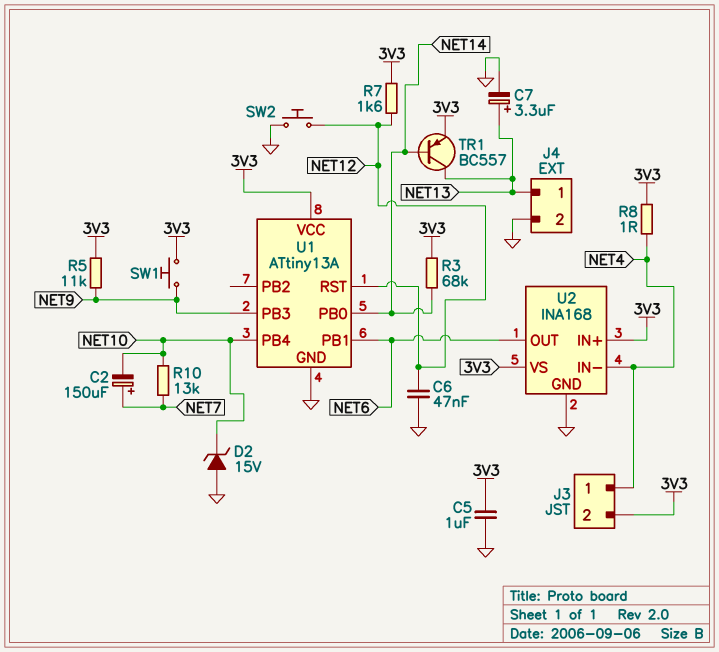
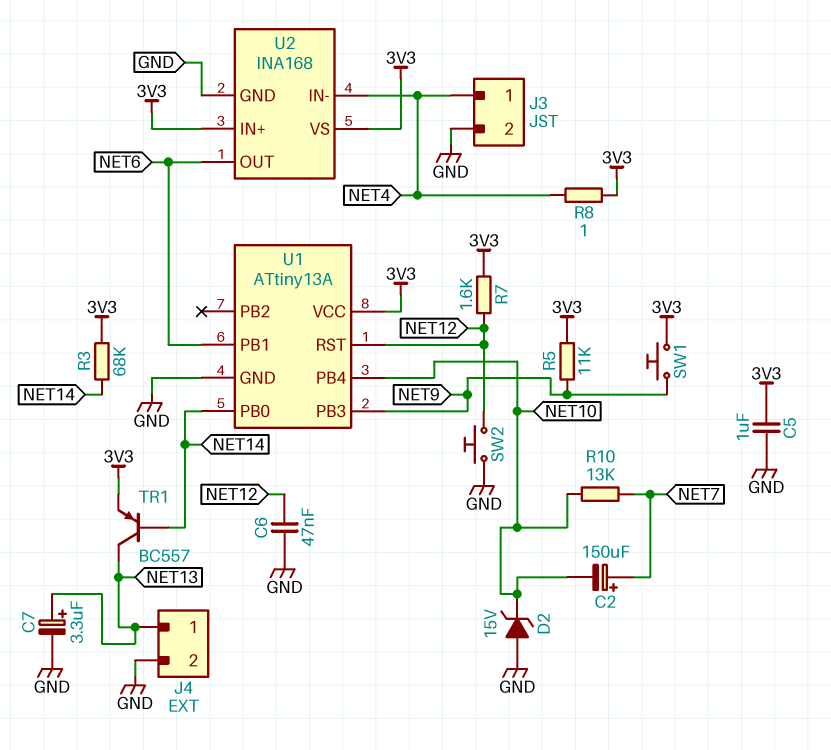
J3 pin 2: 3V3 -> GND

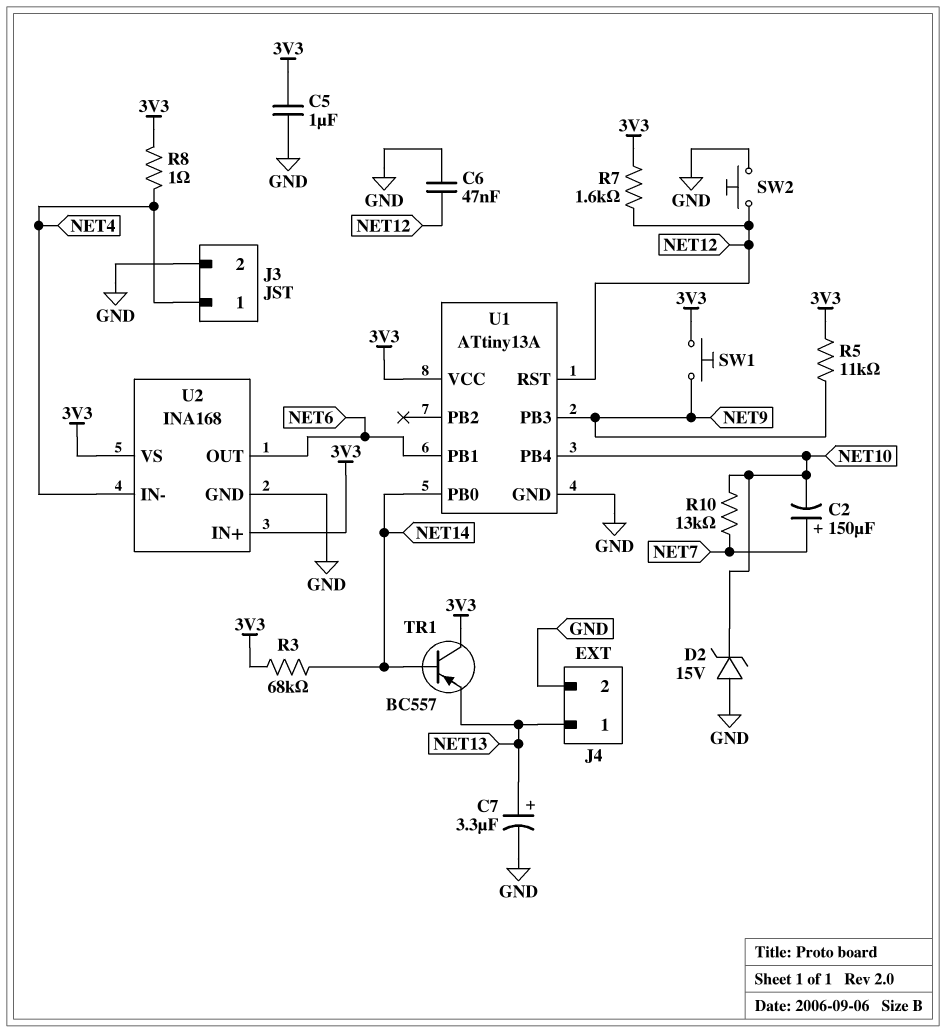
TR1: PNP BC557 (B NET14, C NET13, E 3V3) -> PNP BC557 (B NET14, C 3V3, E NET13)

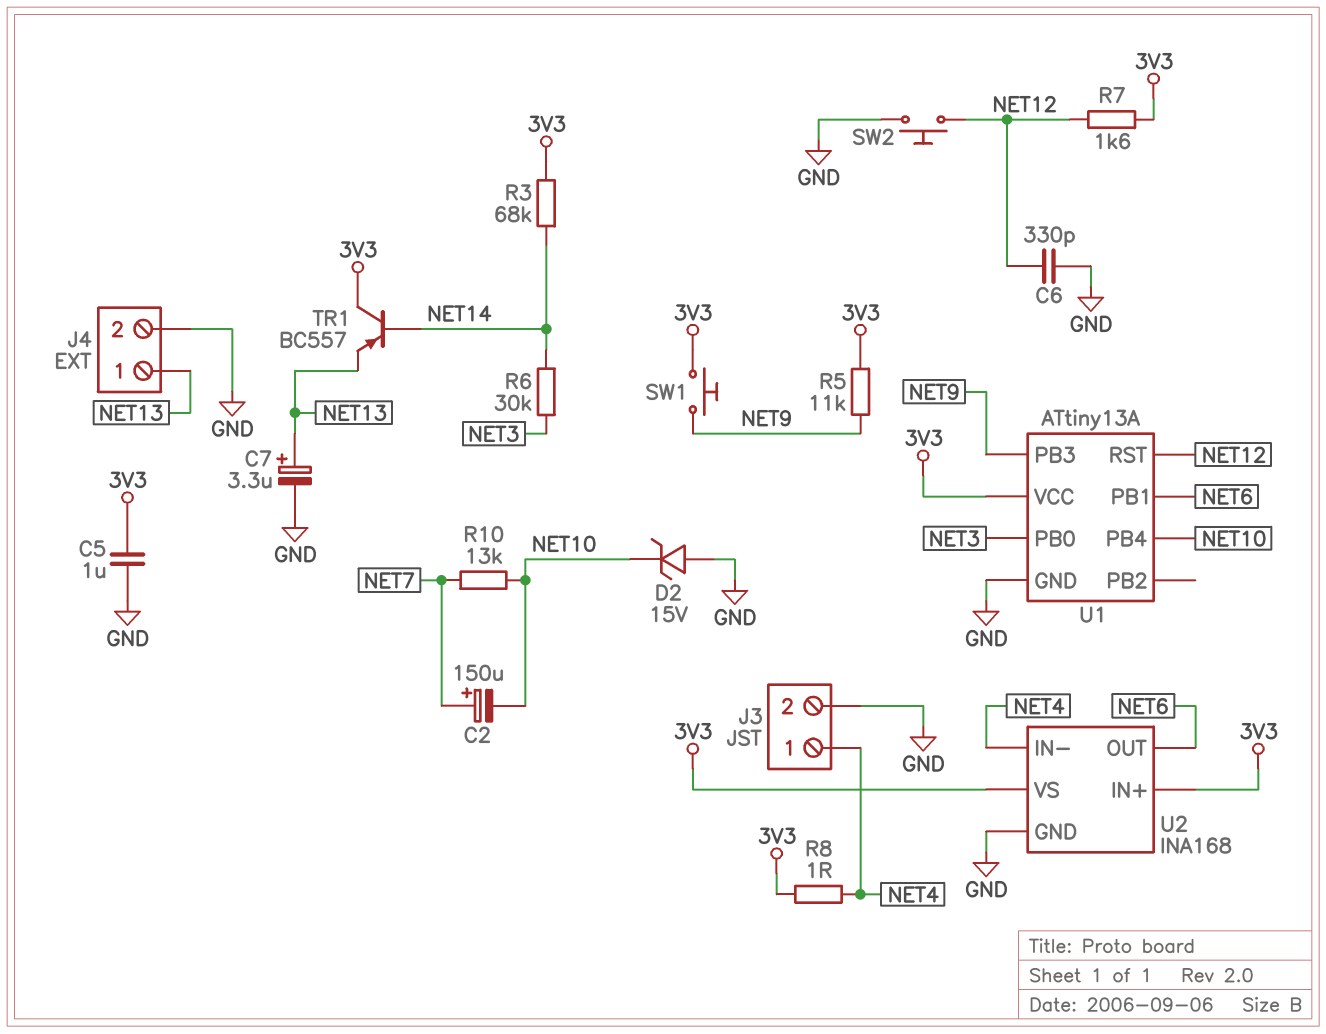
C6: 47nF (GND, NET12) -> 330pF (GND, NET12)
R6: none -> 30k (NET3, NET14)
U1 pin PB0: NET14 -> NET3

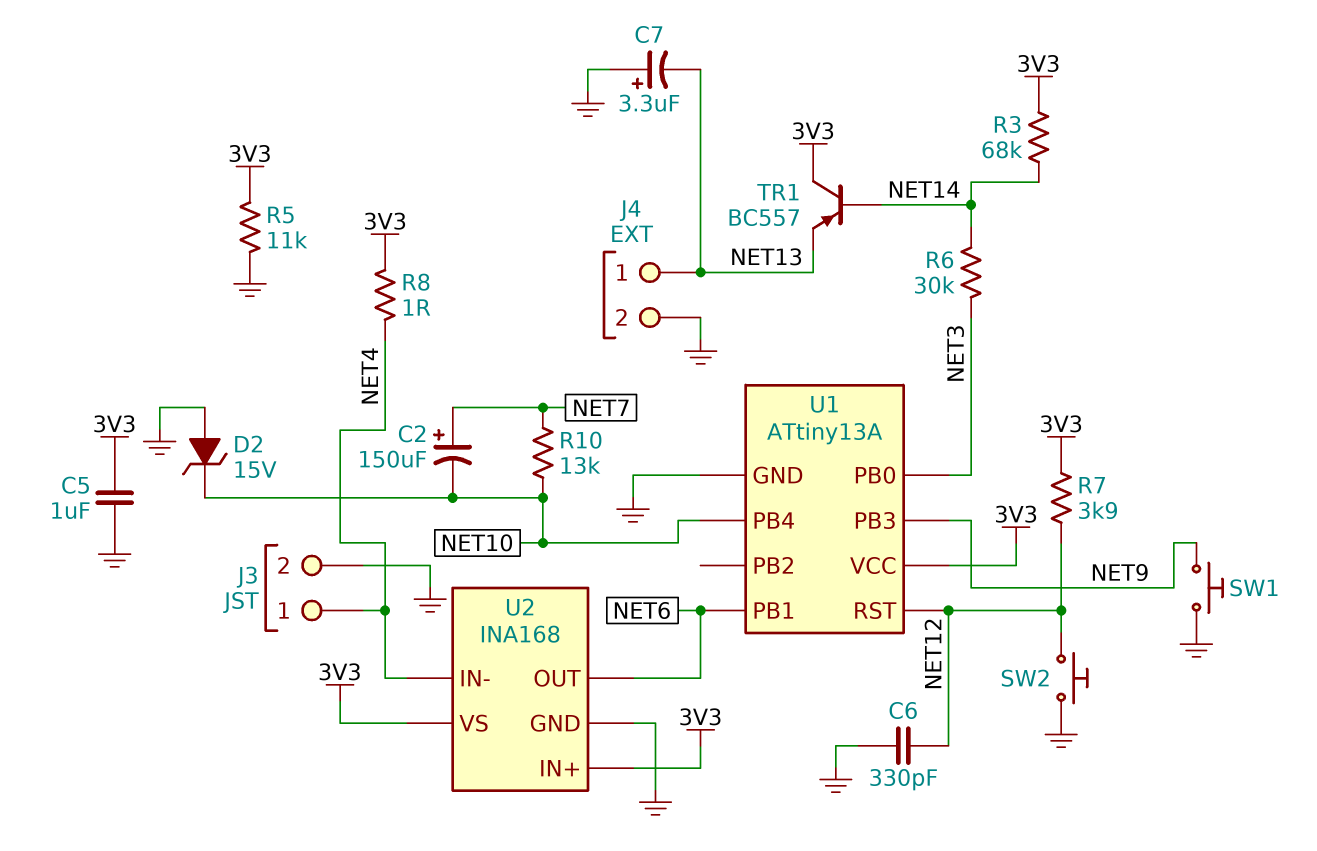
C7: 3.3uF (plus NET13, minus GND) -> 3.3uF (plus GND, minus NET13)
R5: 11k (3V3, NET9) -> 11k (3V3, GND)
R7: 1.6k (3V3, NET12) -> 3.9k (3V3, NET12)
SW1: button (3V3, NET9) -> button (GND, NET9)

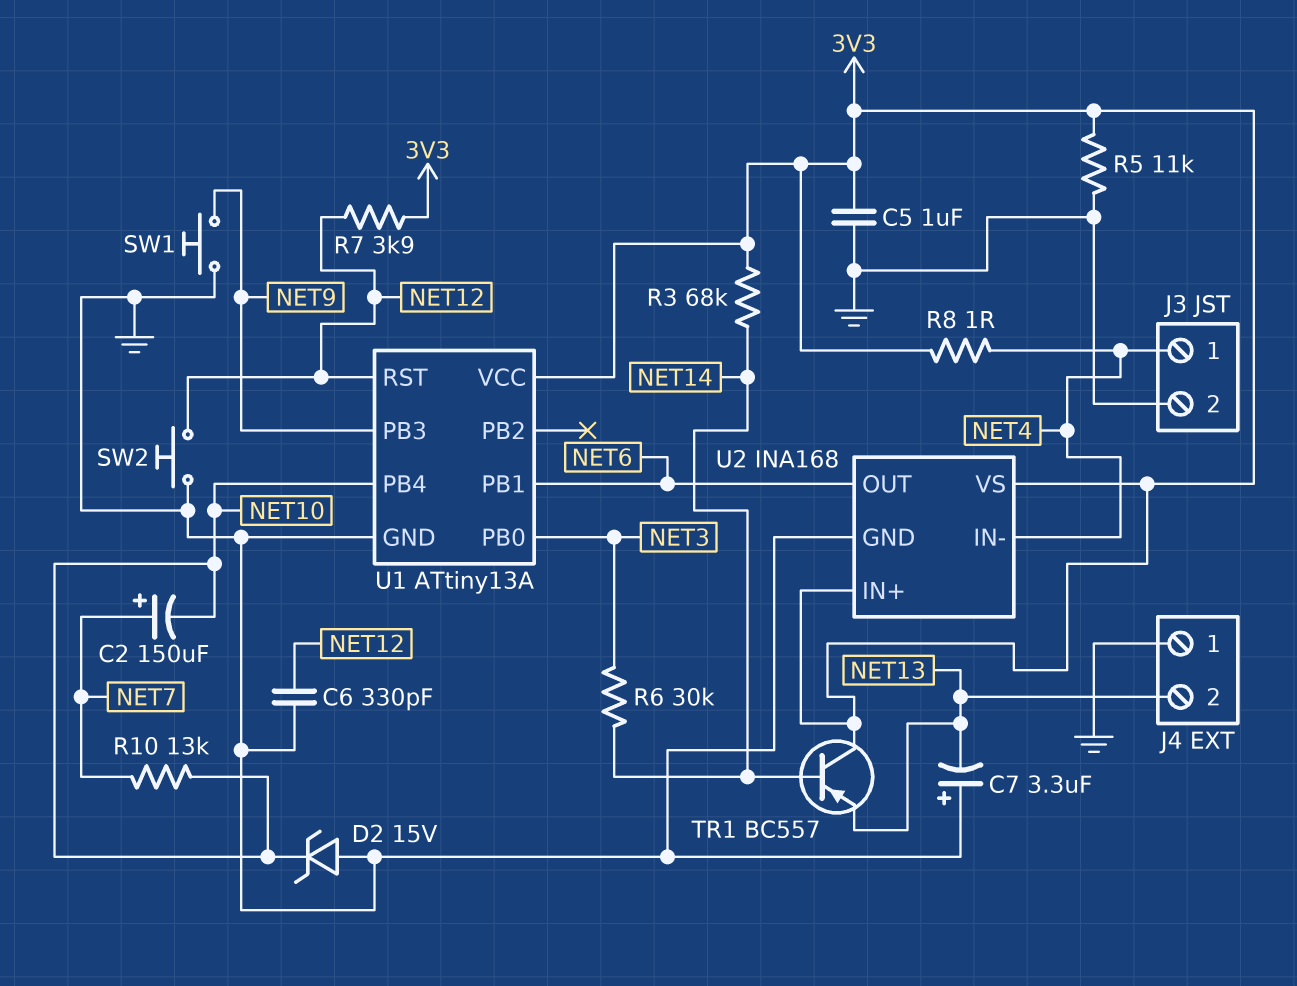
J4 pin 1: NET13 -> GND
J4 pin 2: GND -> NET13

